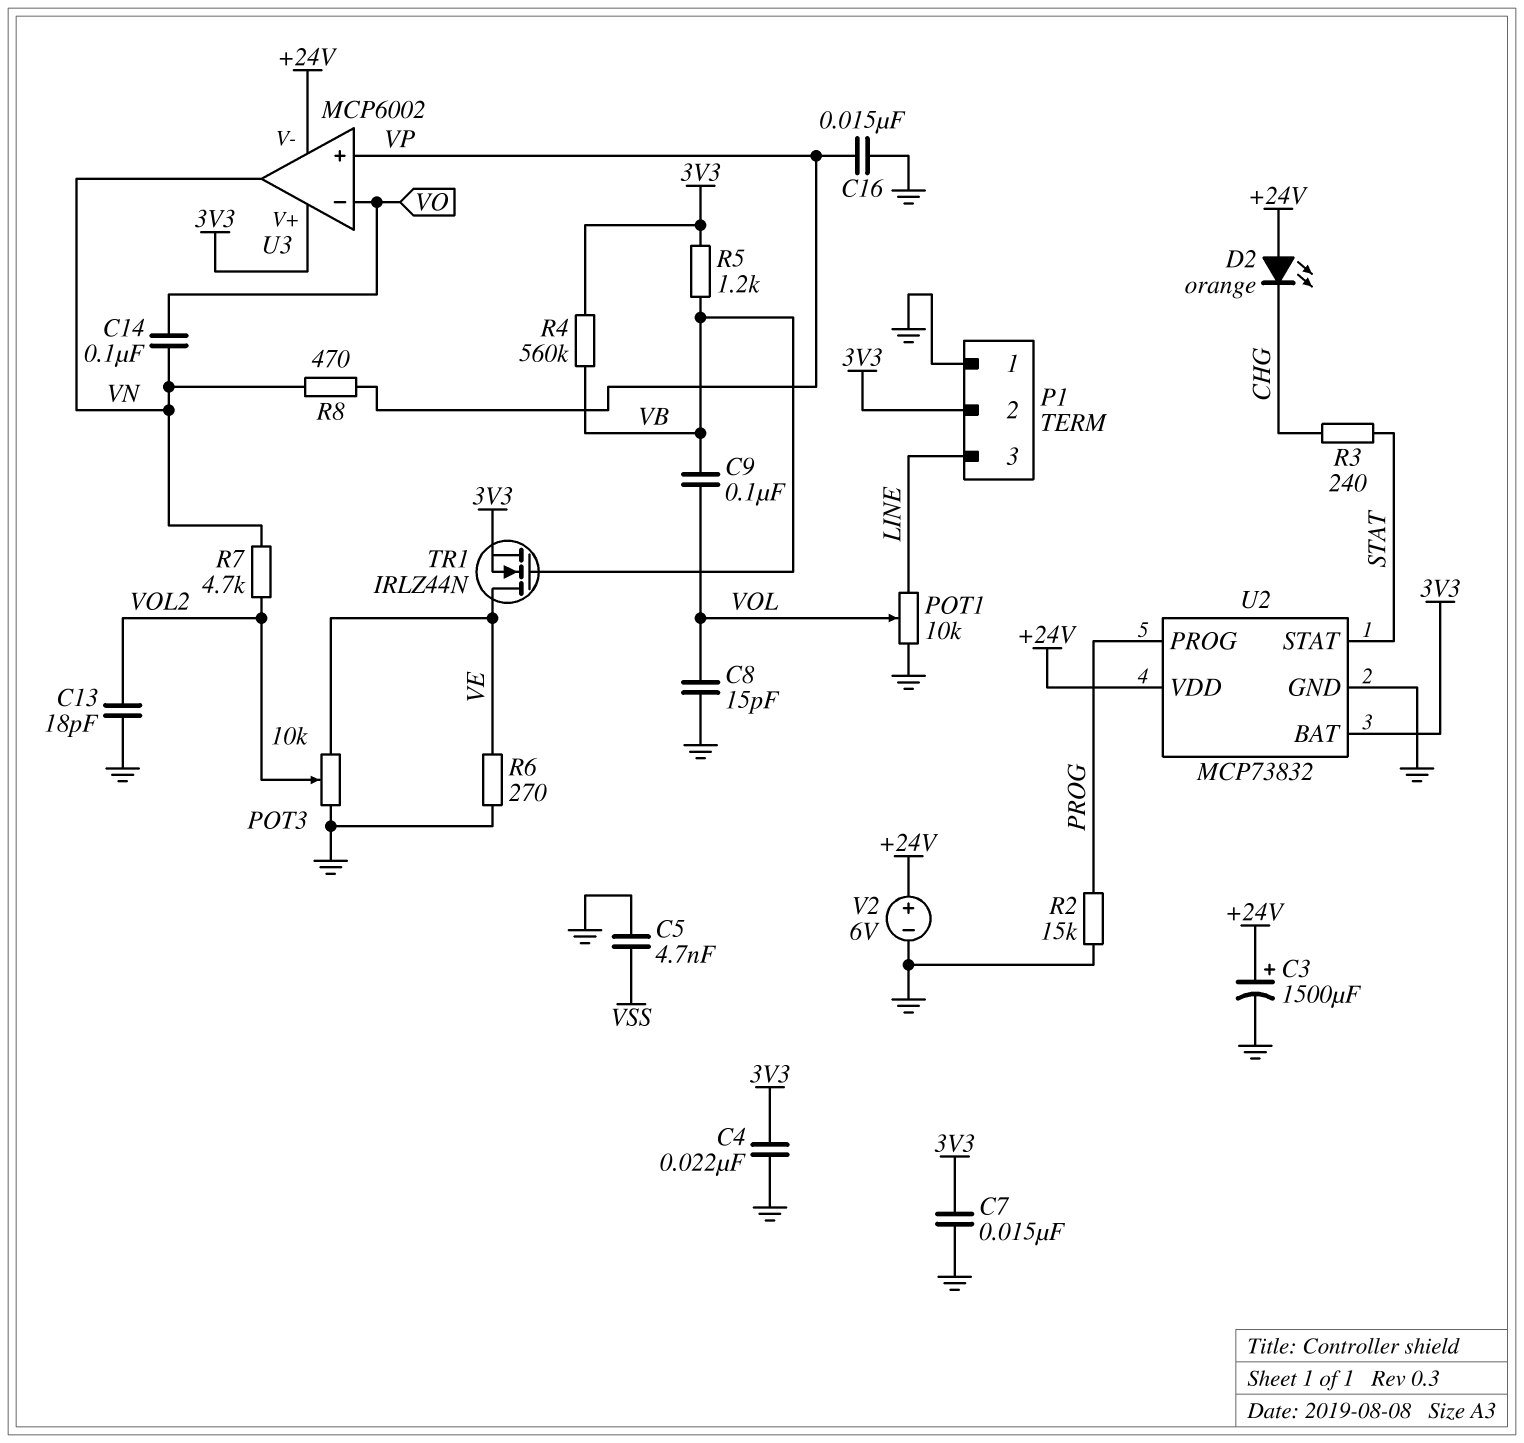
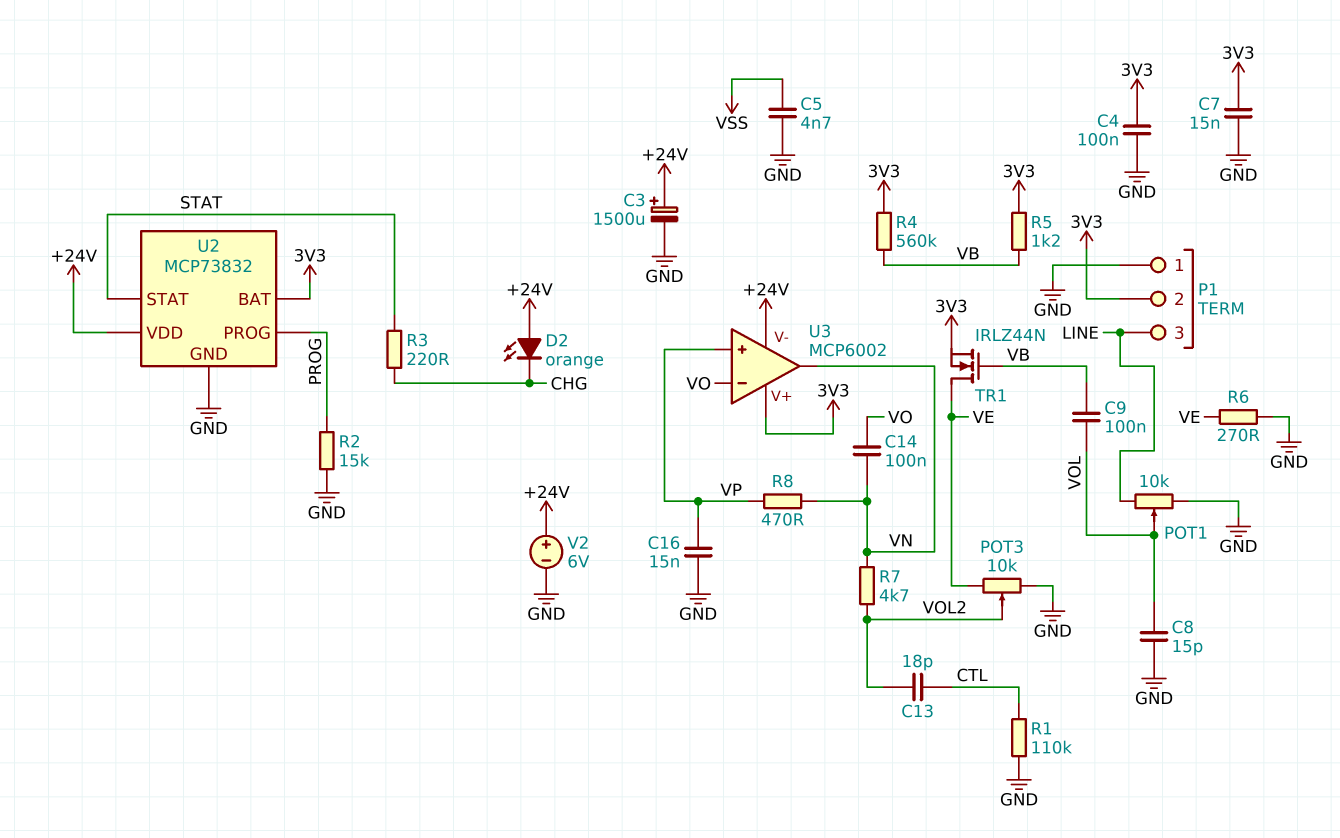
C4: 22nF (3V3, GND) -> 100nF (3V3, GND)
C13: 18pF (GND, VOL2) -> 18pF (CTL, VOL2)
R1: none -> 110k (CTL, GND)
R3: 240 (CHG, STAT) -> 220 (CHG, STAT)

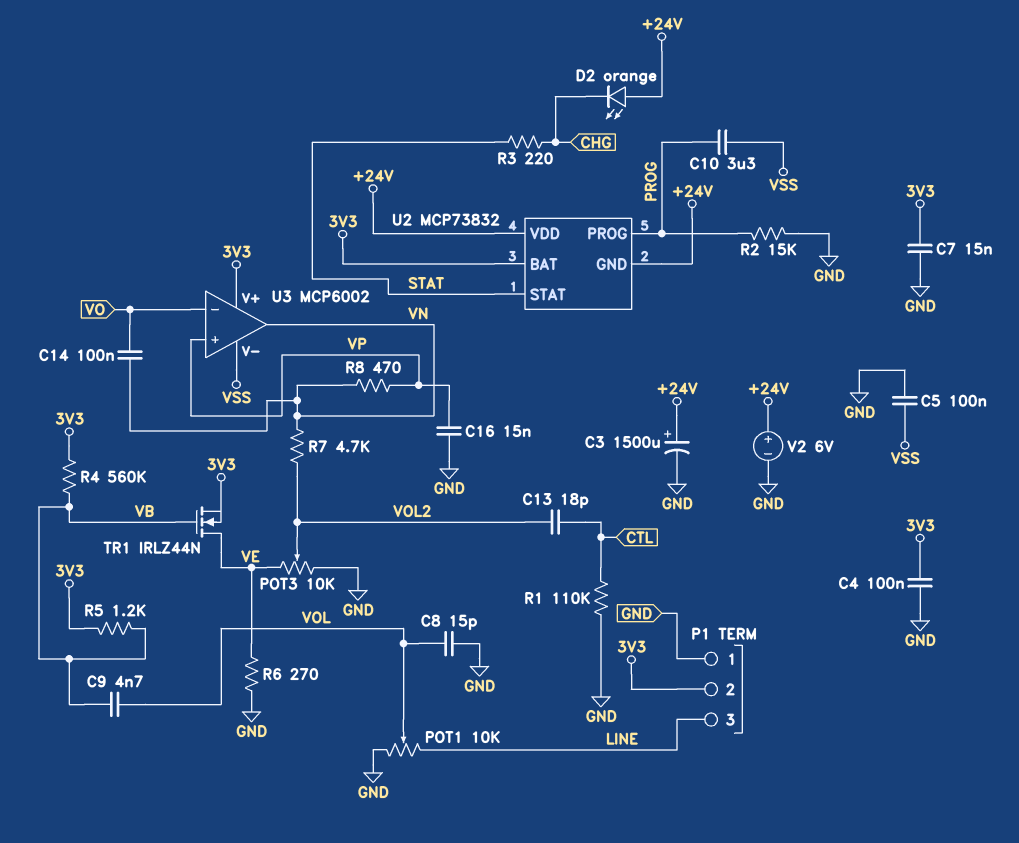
C5: 4.7nF (GND, VSS) -> 100nF (GND, VSS)
C9: 100nF (VB, VOL) -> 4.7nF (VB, VOL)
C10: none -> 3.3uF (PROG, VSS)
U2 pin GND: GND -> +24V
U3 pin V-: +24V -> VSS

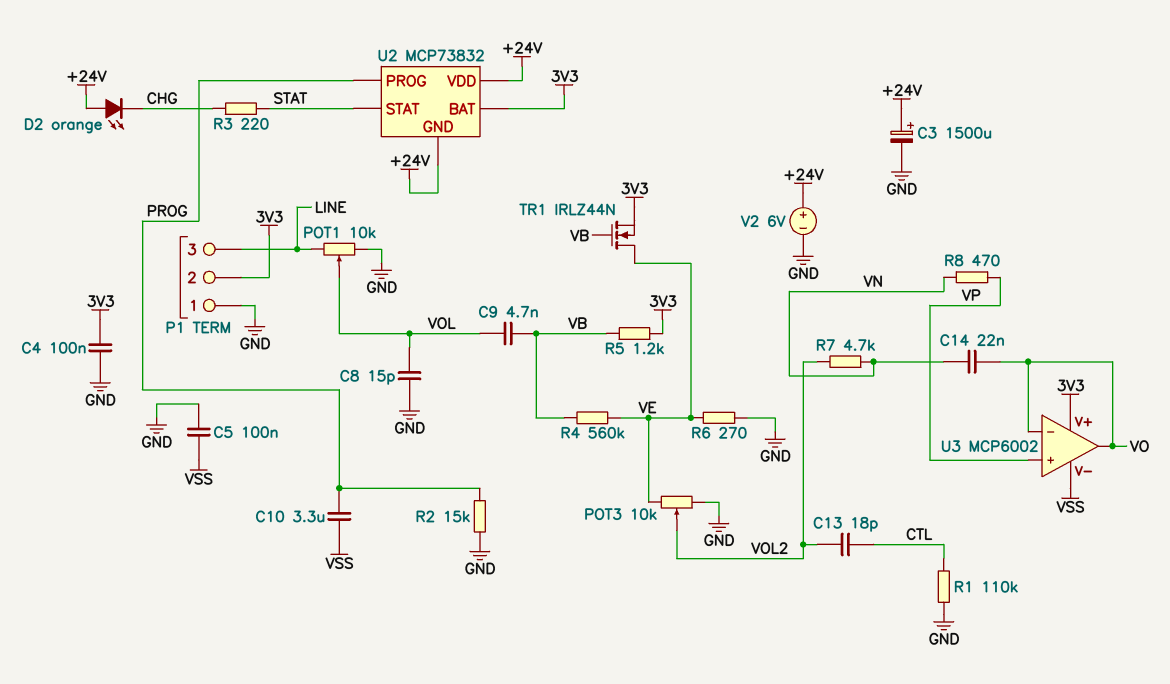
C7: 15nF (3V3, GND) -> none
C14: 100nF (VN, VO) -> 22nF (VN, VO)
C16: 15nF (GND, VP) -> none
R4: 560k (3V3, VB) -> 560k (VB, VE)
U3 pin out: VN -> VO

